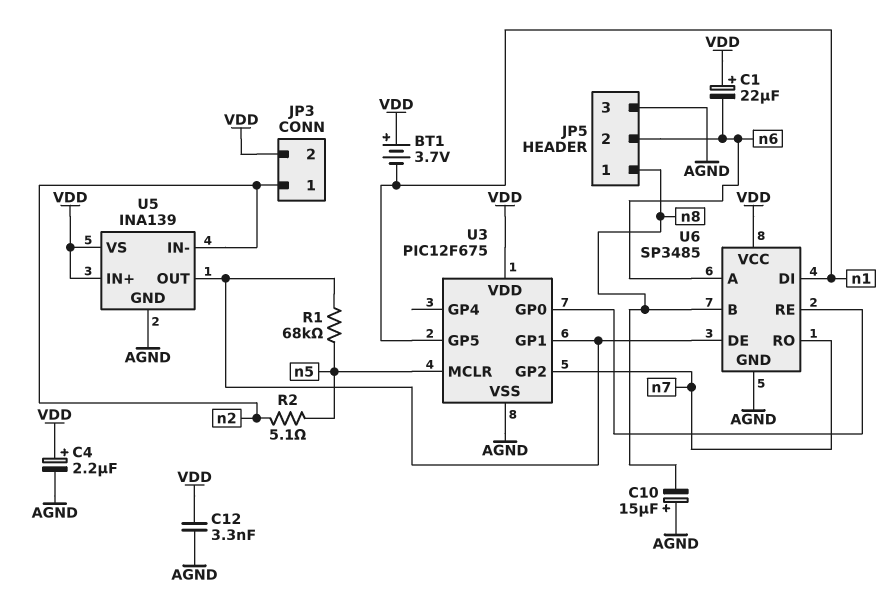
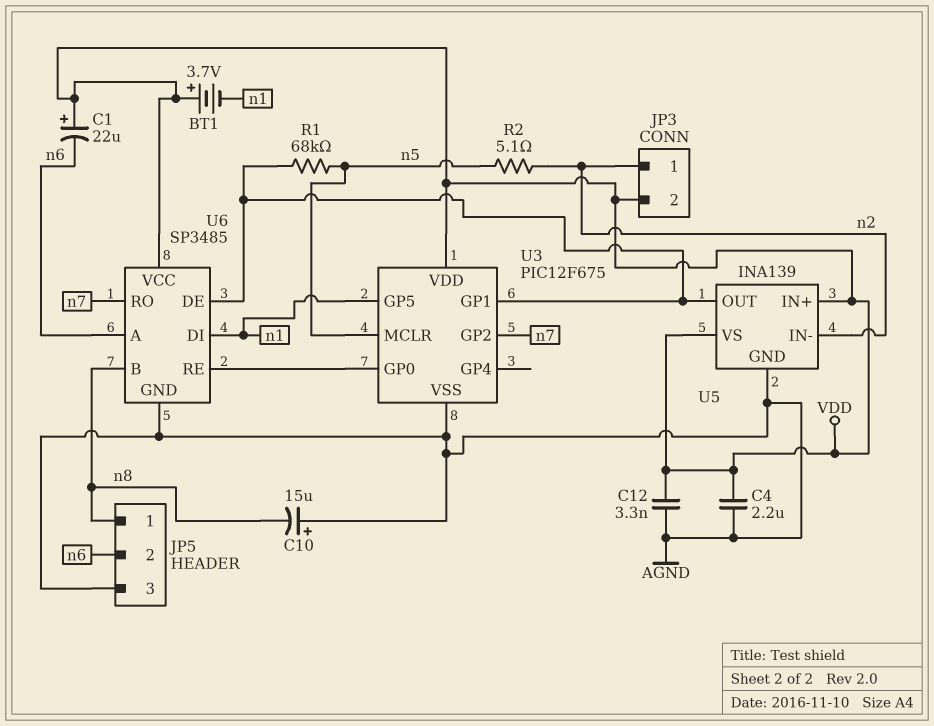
C4: 2.2uF (plus VDD, minus AGND) -> 2.2uF (AGND, VDD)

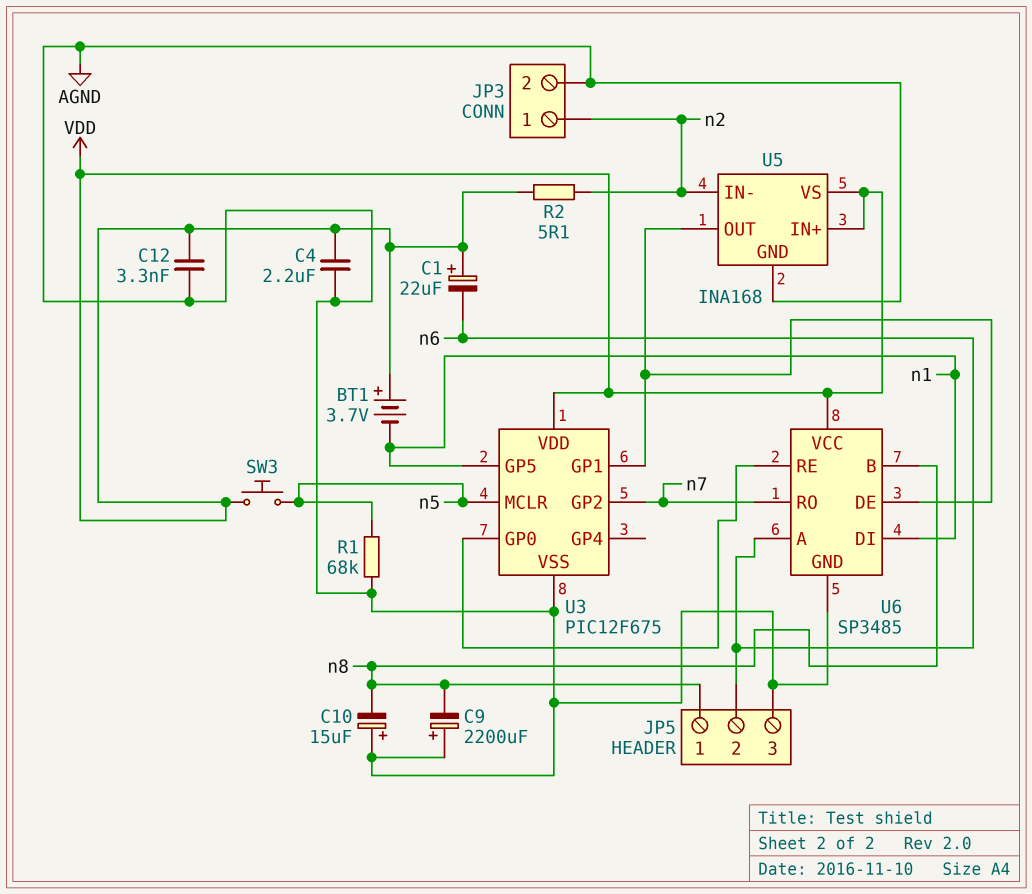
C9: none -> 2200uF (plus AGND, minus n8)
JP3 pin 2: VDD -> AGND
R1: 68k (U3/GP1, n5) -> 68k (AGND, n5)
R2: 5.1 (n2, n5) -> 5.1 (VDD, n2)
SW3: none -> button (VDD, n5)
U5: INA139 -> INA168

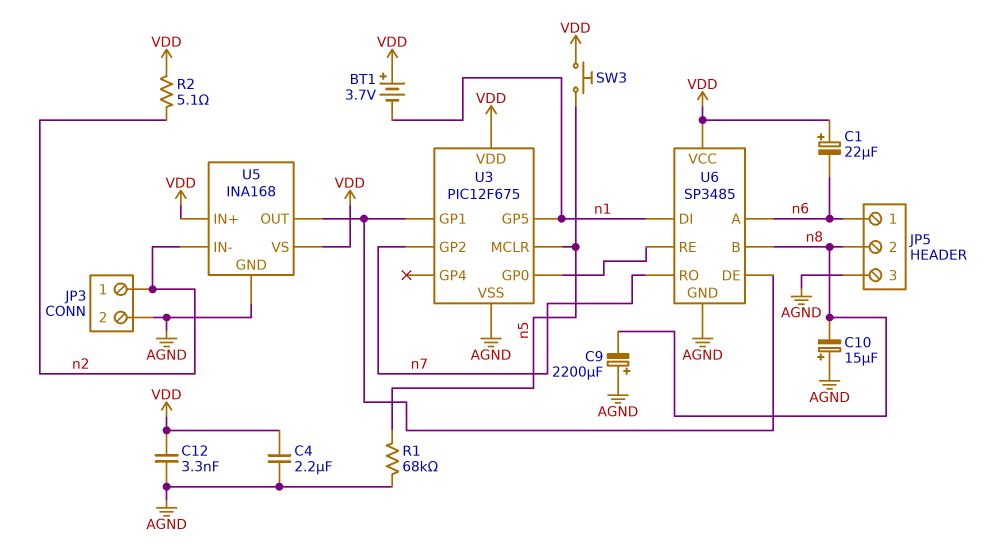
JP5 pin 1: n8 -> n6
JP5 pin 2: n6 -> n8

